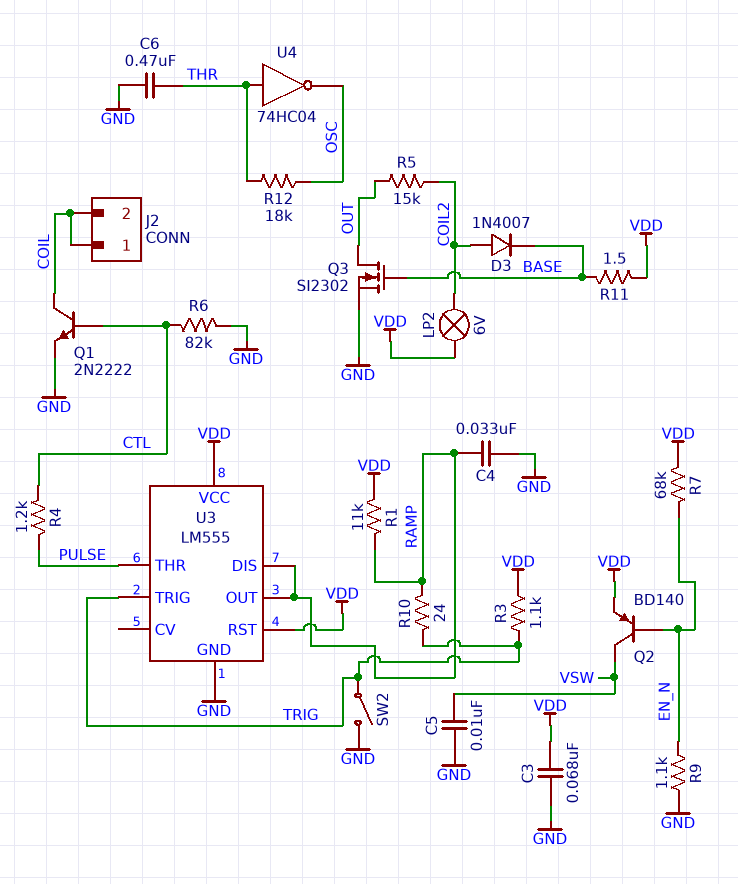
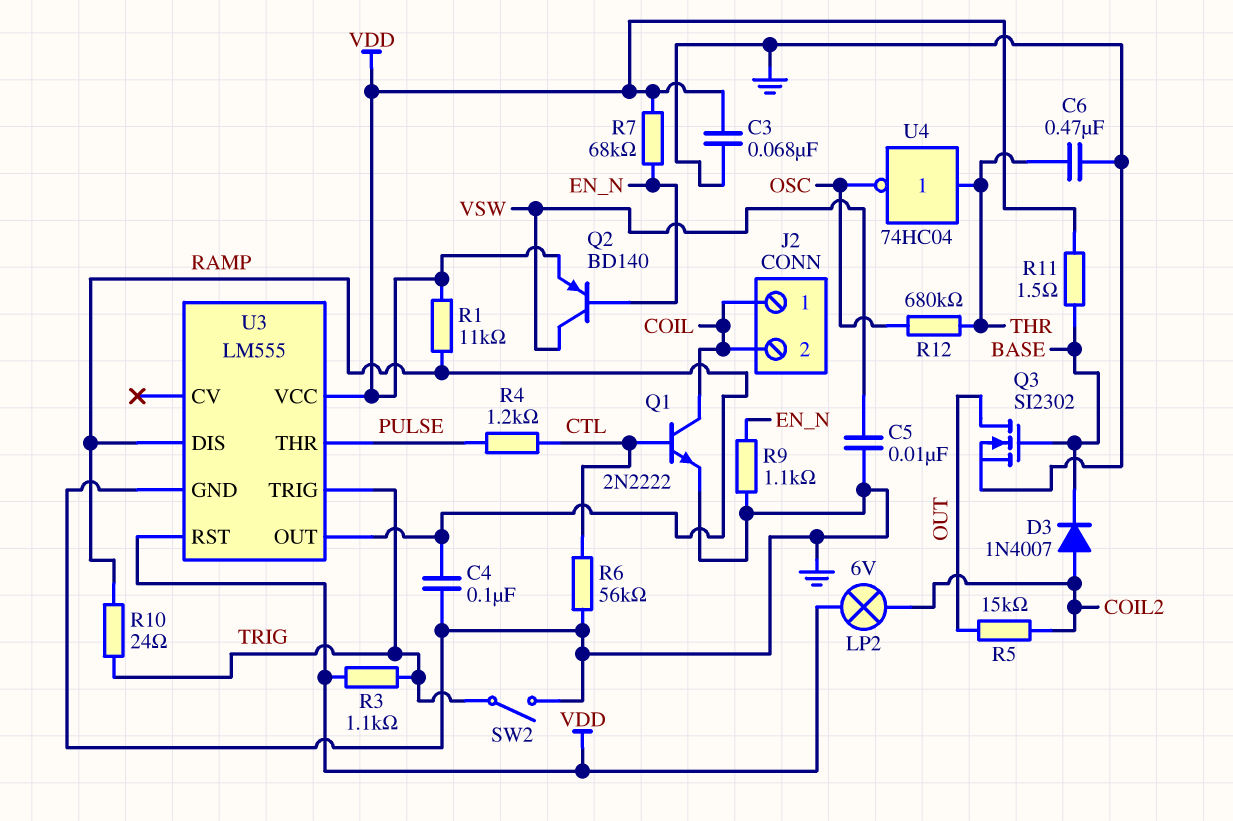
C4: 33nF (GND, RAMP) -> 100nF (GND, RAMP)
R6: 82k (CTL, GND) -> 56k (CTL, GND)
R12: 18k (OSC, THR) -> 680k (OSC, THR)

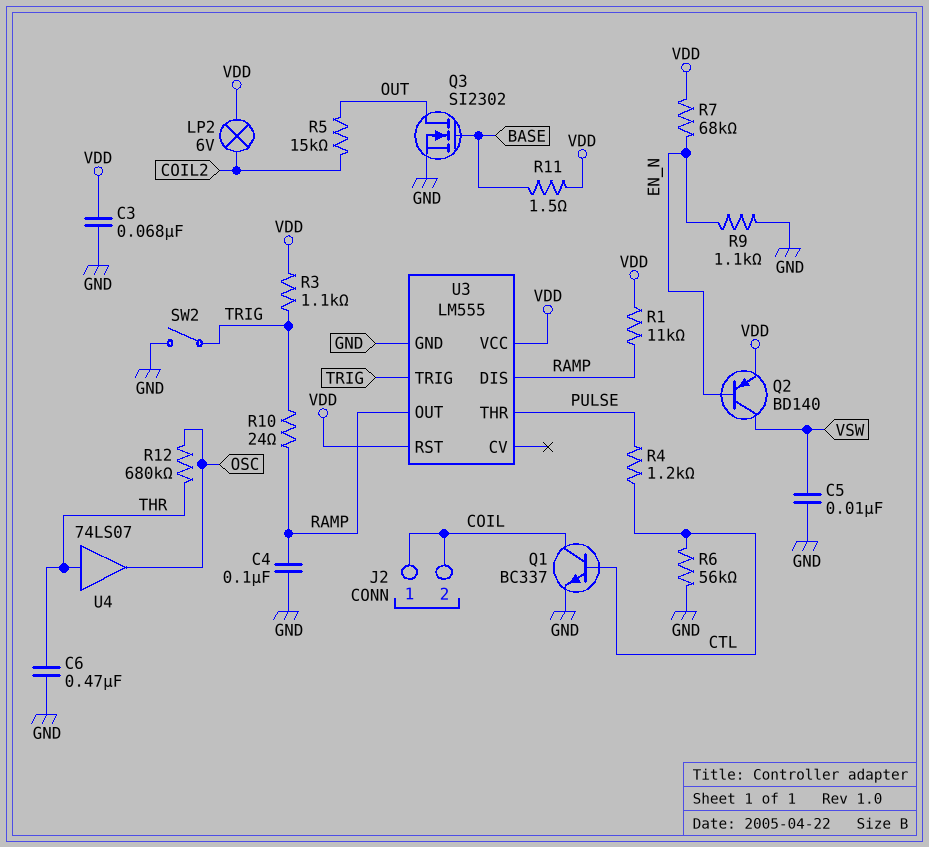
D3: diode 1N4007 (A COIL2, K BASE) -> none
Q1: NPN 2N2222 (B CTL, C COIL, E GND) -> NPN BC337 (B CTL, C COIL, E GND)
U4: NOT 74HC04 (in THR, out OSC) -> buffer 74LS07 (in THR, out OSC)

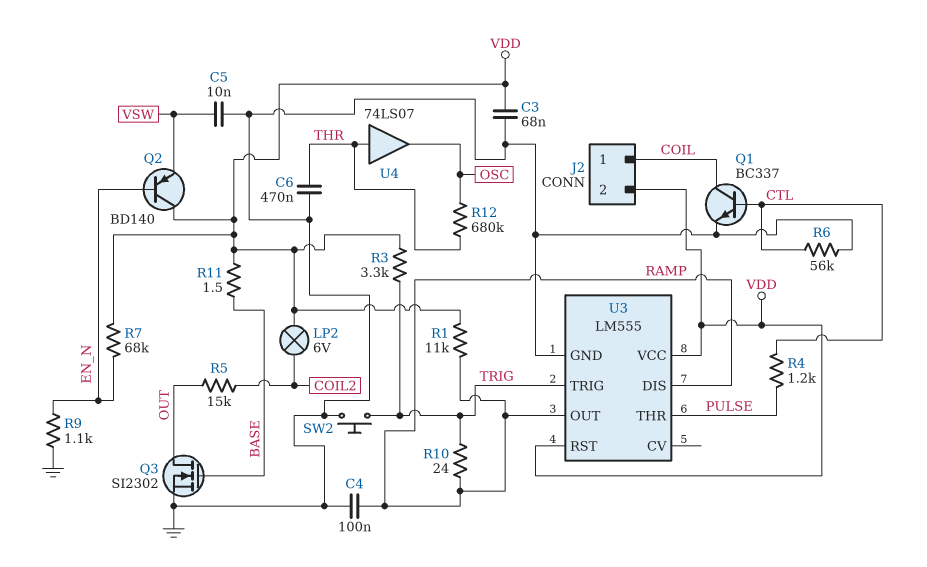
J2 pin 2: COIL -> VDD
Q2: PNP BD140 (B EN_N, C VSW, E VDD) -> PNP BD140 (B EN_N, C VDD, E VSW)
R3: 1.1k (TRIG, VDD) -> 3.3k (TRIG, VDD)
SW2: switch (GND, TRIG) -> button (GND, TRIG)

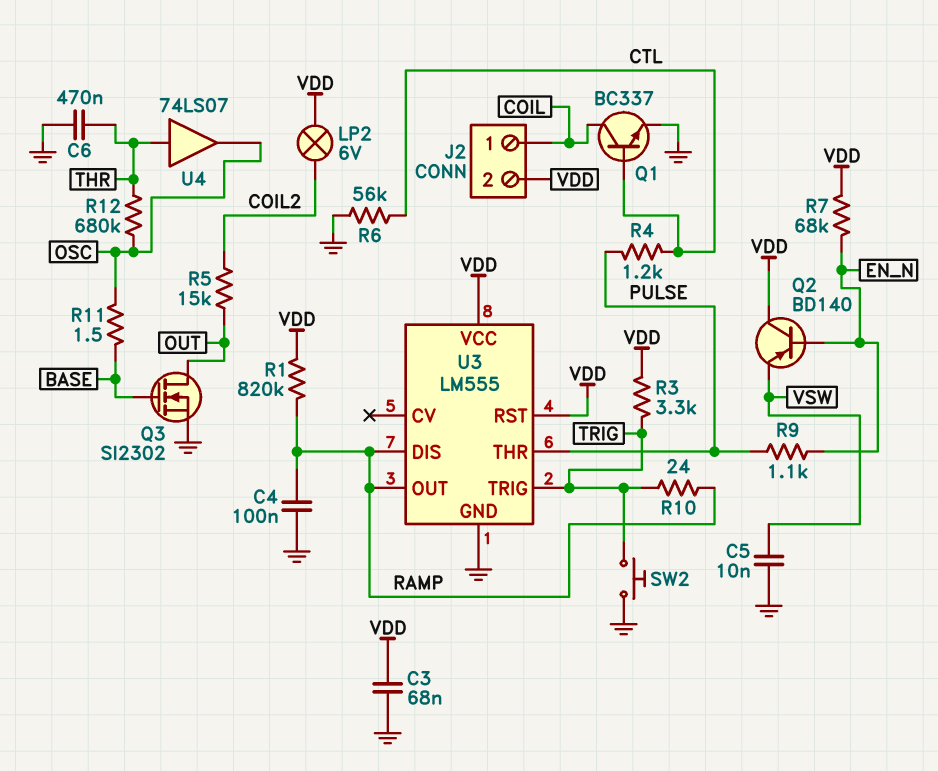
R1: 11k (RAMP, VDD) -> 820k (RAMP, VDD)
R9: 1.1k (EN_N, GND) -> 1.1k (EN_N, PULSE)
R11: 1.5 (BASE, VDD) -> 1.5 (BASE, OSC)

